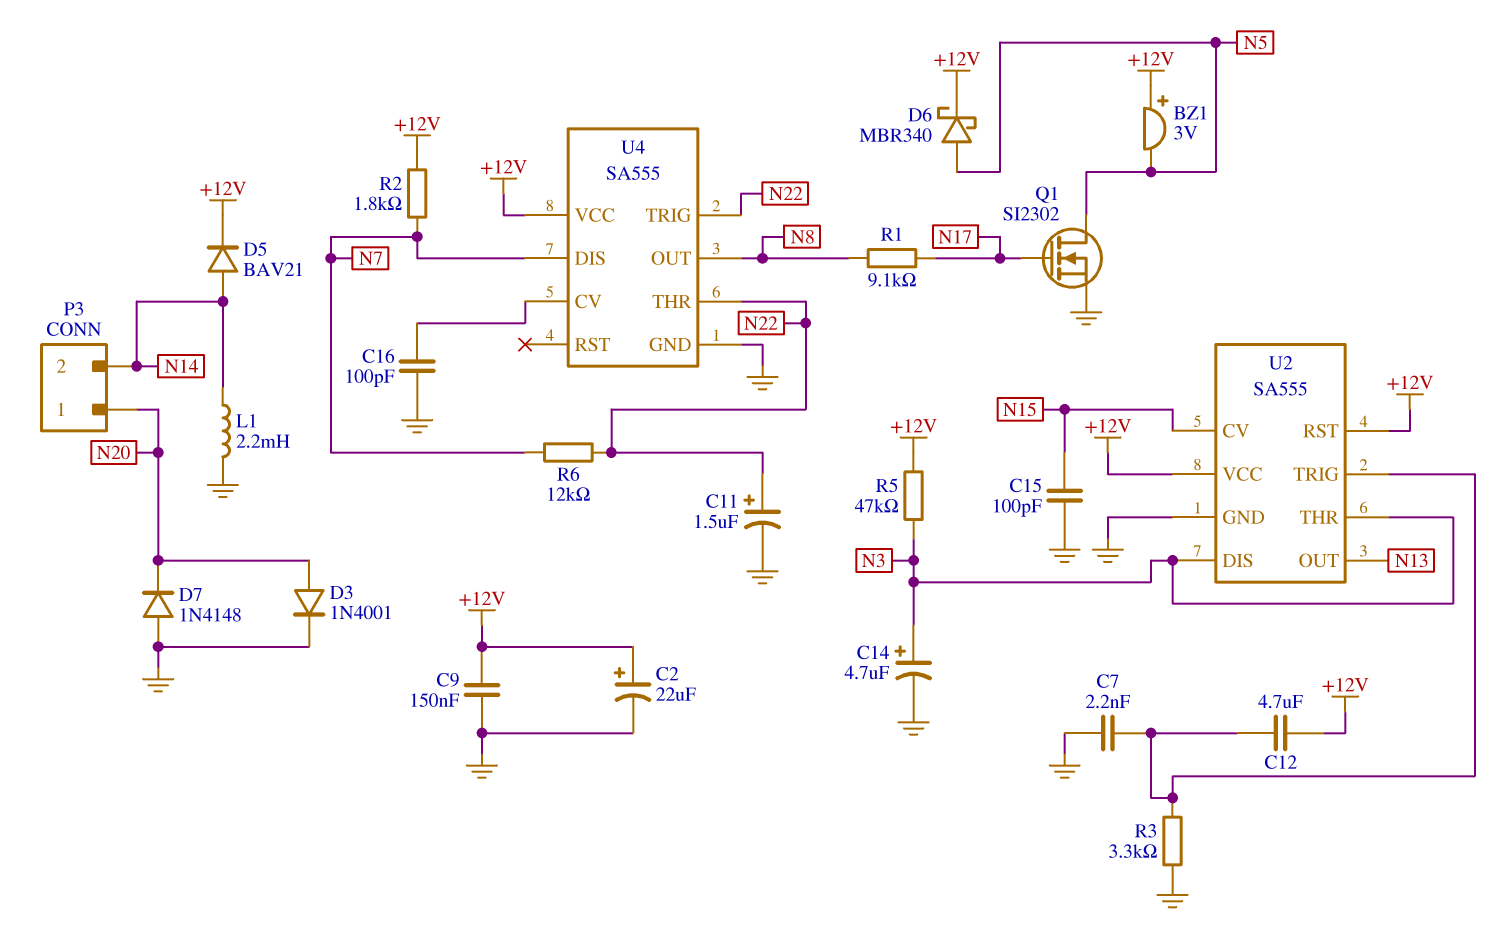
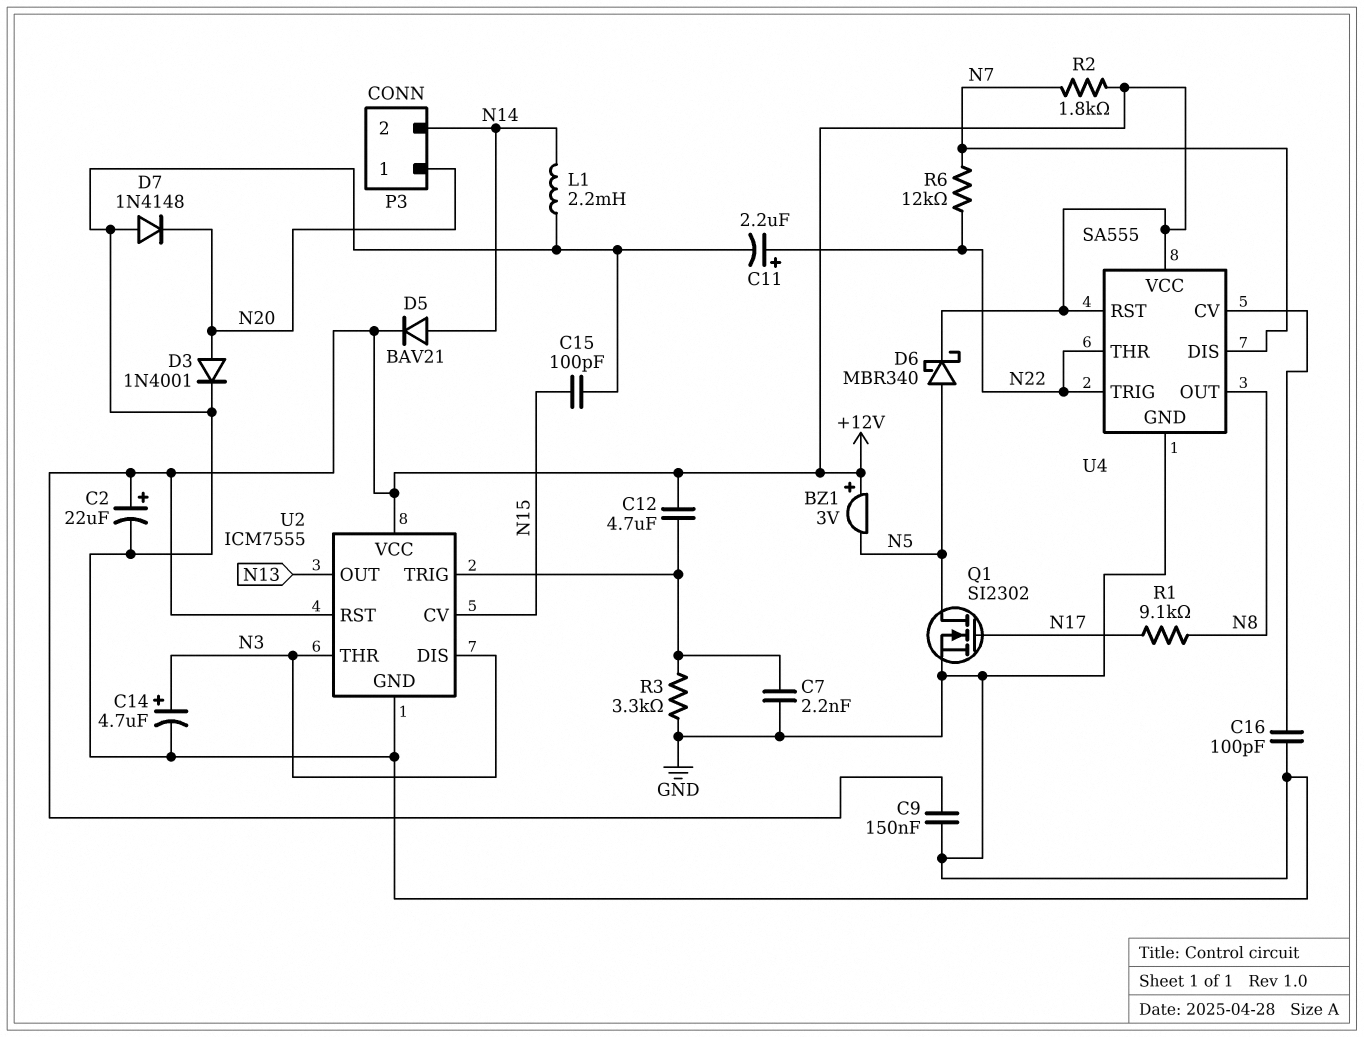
C11: 1.5uF (plus N22, minus GND) -> 2.2uF (plus N22, minus GND)
R5: 47k (+12V, N3) -> none
U2: SA555 -> ICM7555
U4 pin RST: none -> +12V

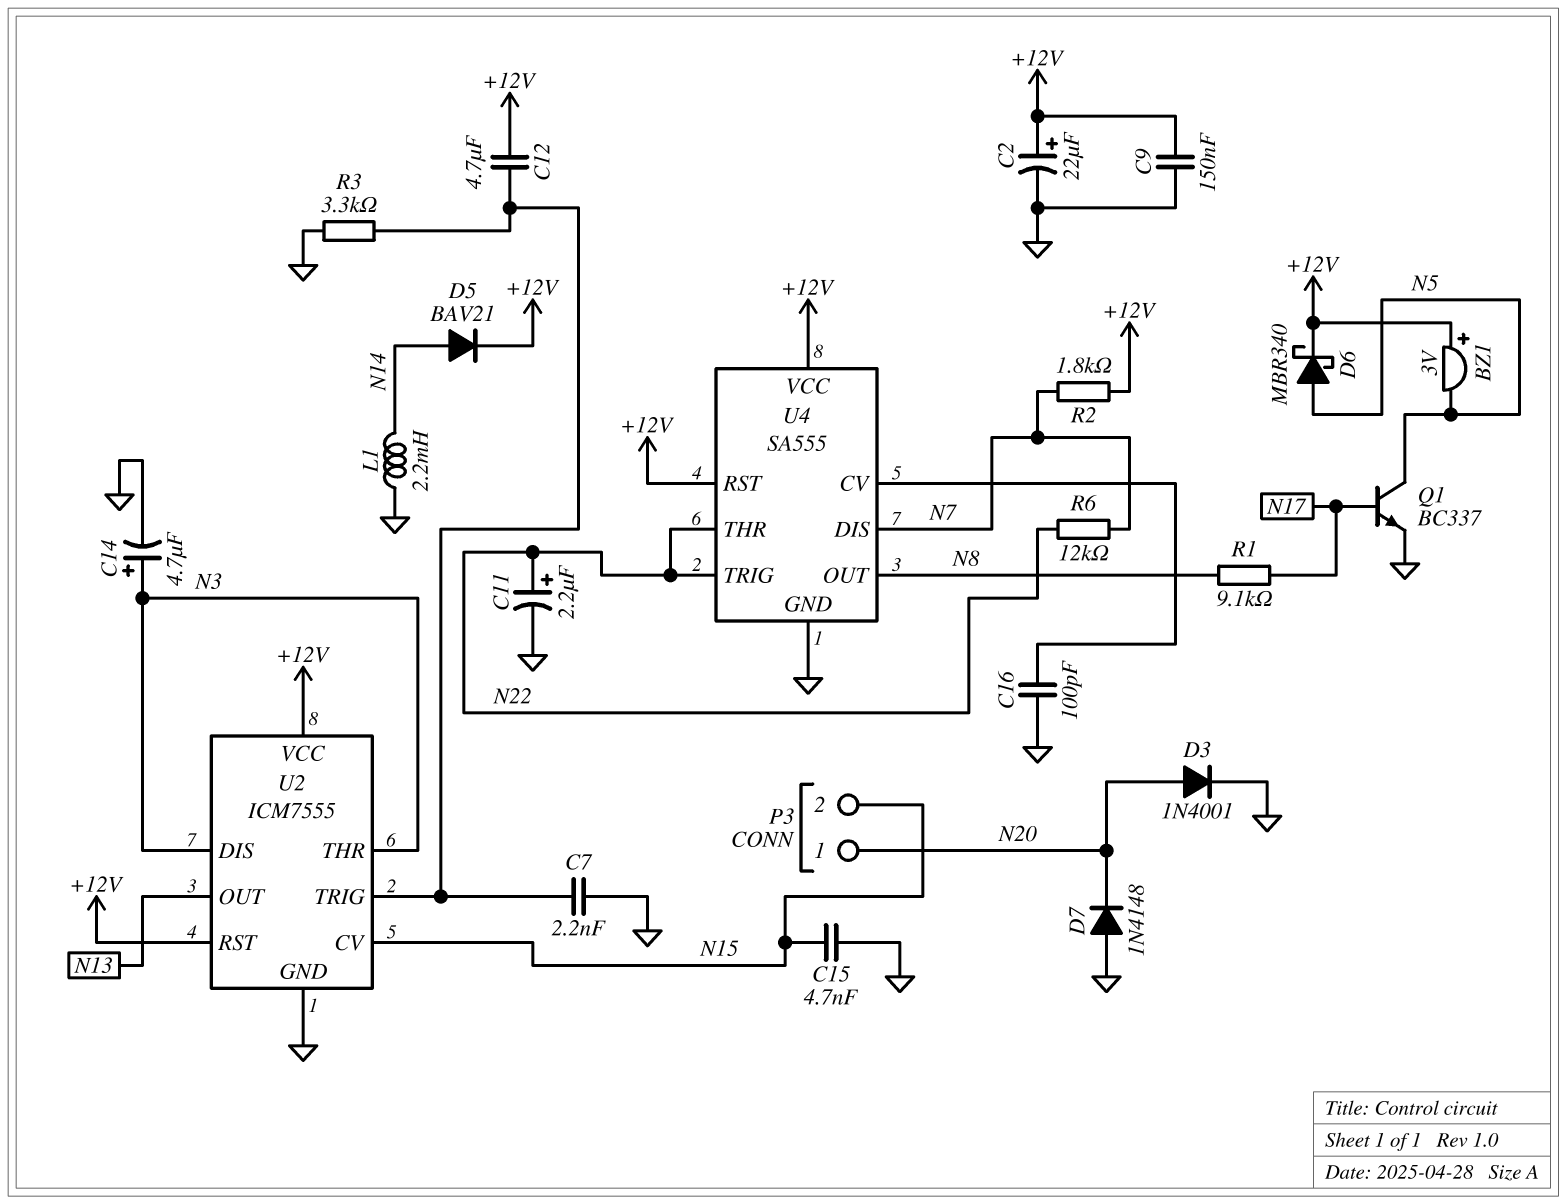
C15: 100pF (GND, N15) -> 4.7nF (GND, N15)
P3 pin 2: N14 -> N15
Q1: NMOS SI2302 (G N17, D N5, S GND) -> NPN BC337 (B N17, C N5, E GND)

